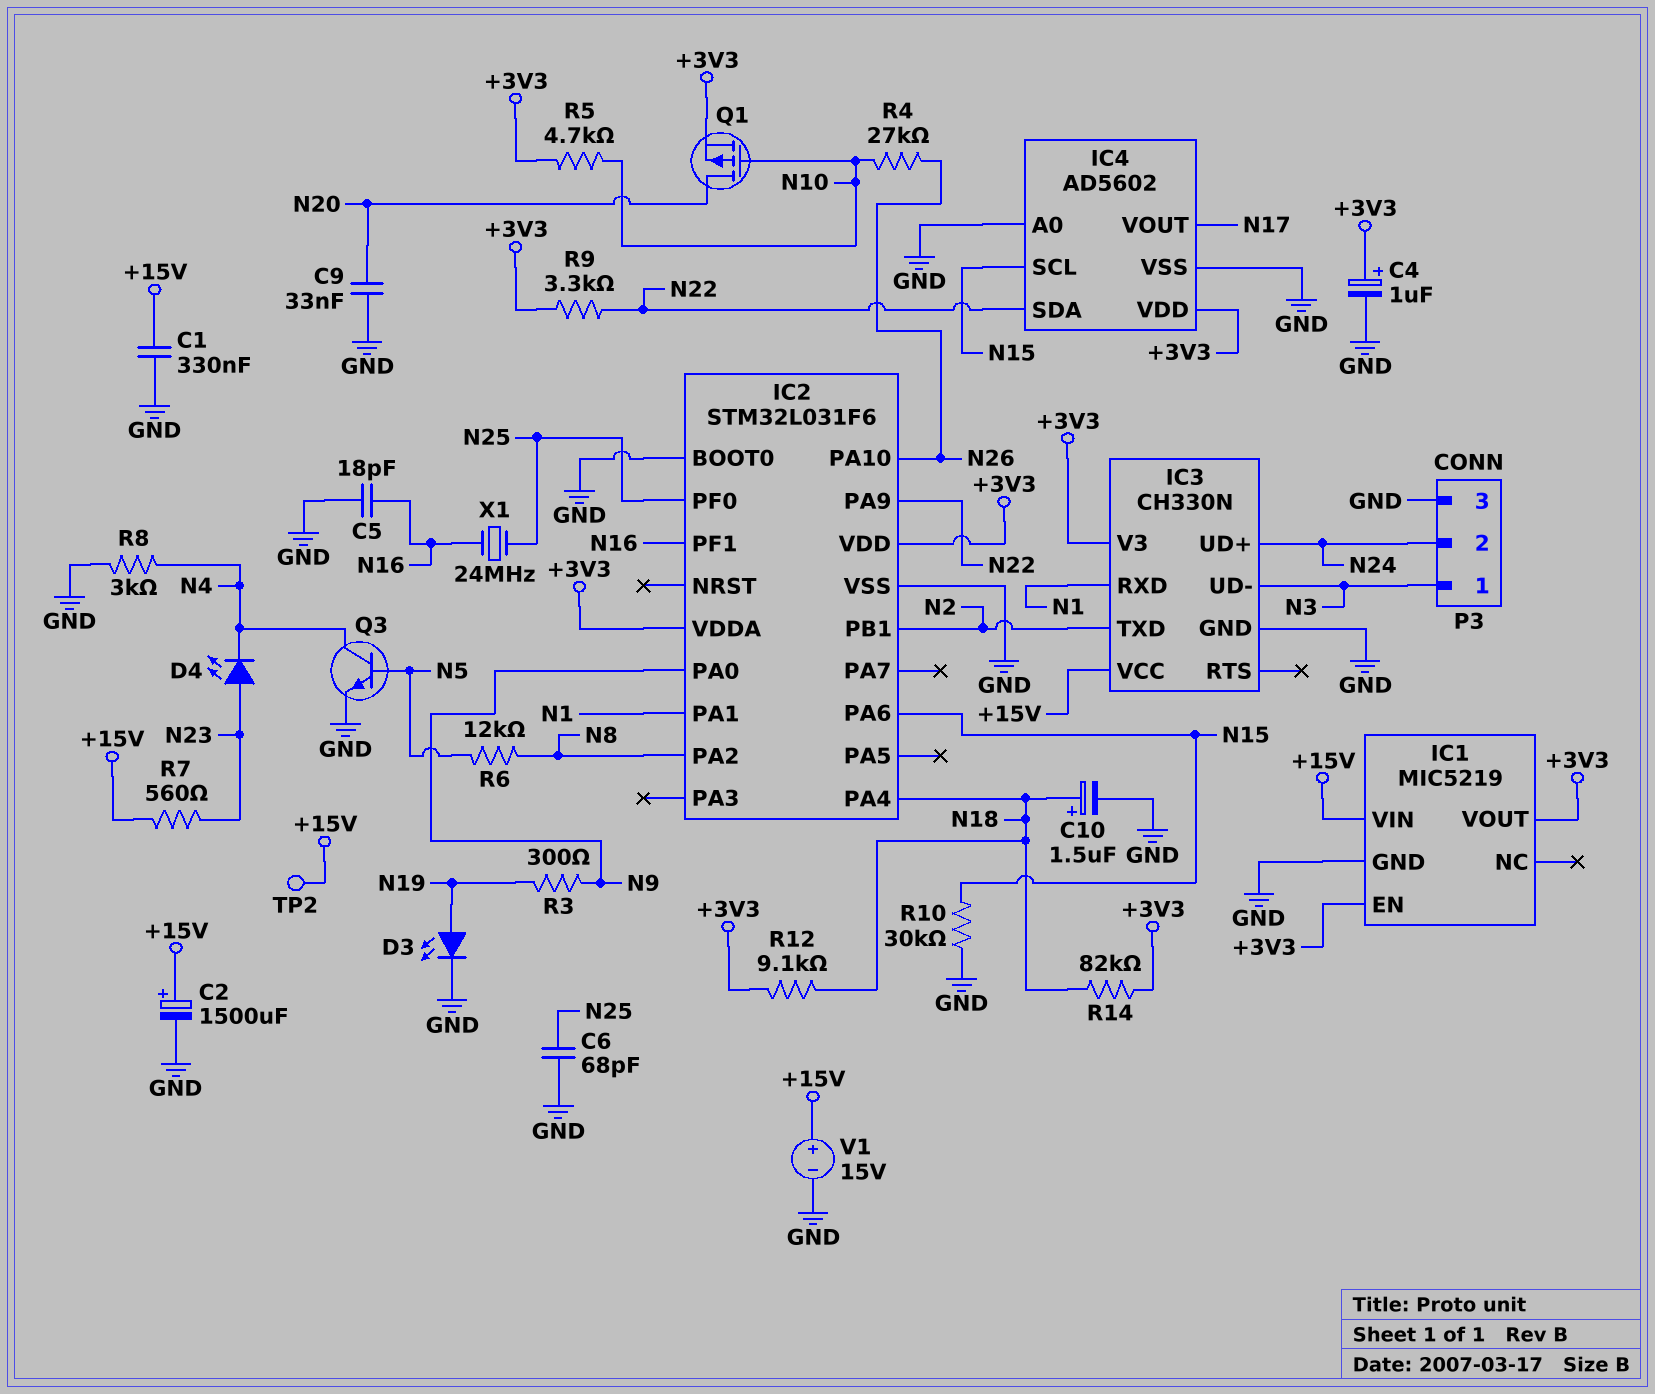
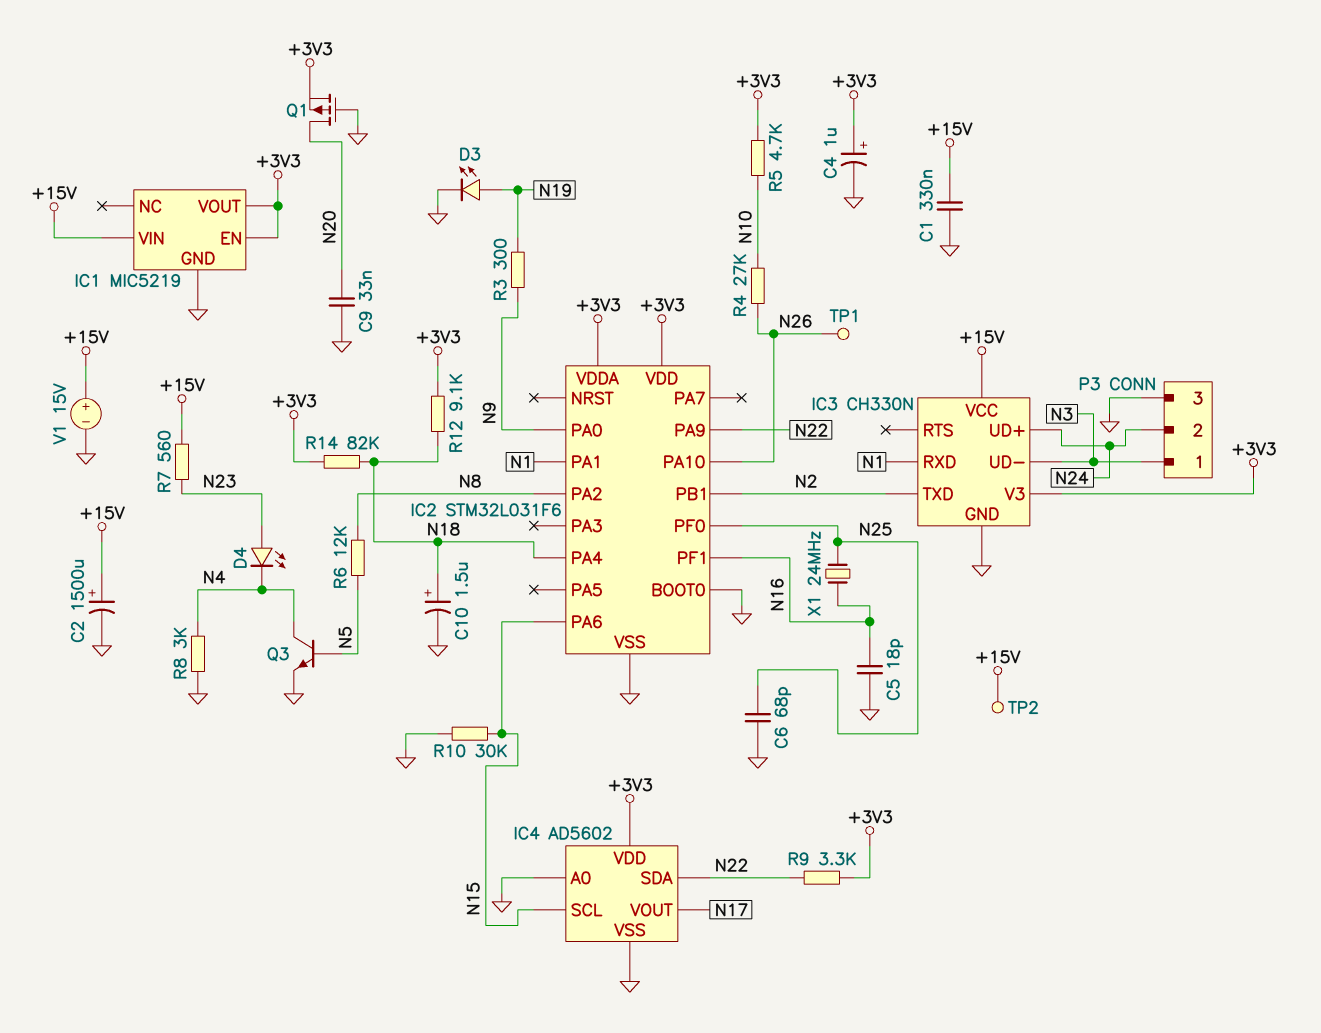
Q1: PMOS (G N10, D N20, S +3V3) -> PMOS (G GND, D N20, S +3V3)
TP1: none -> test point (N26)

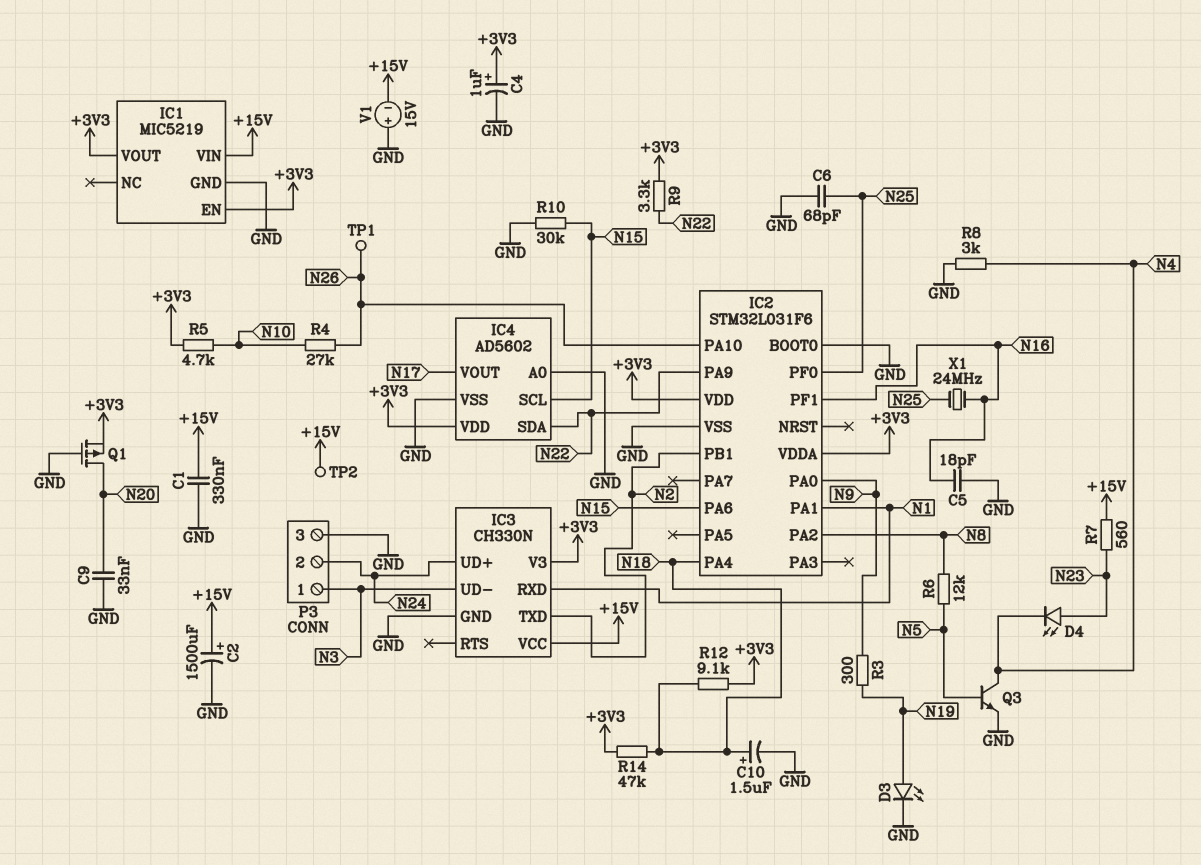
R14: 82k (+3V3, N18) -> 47k (+3V3, N18)
V1: 15V (plus +15V, minus GND) -> 15V (plus GND, minus +15V)

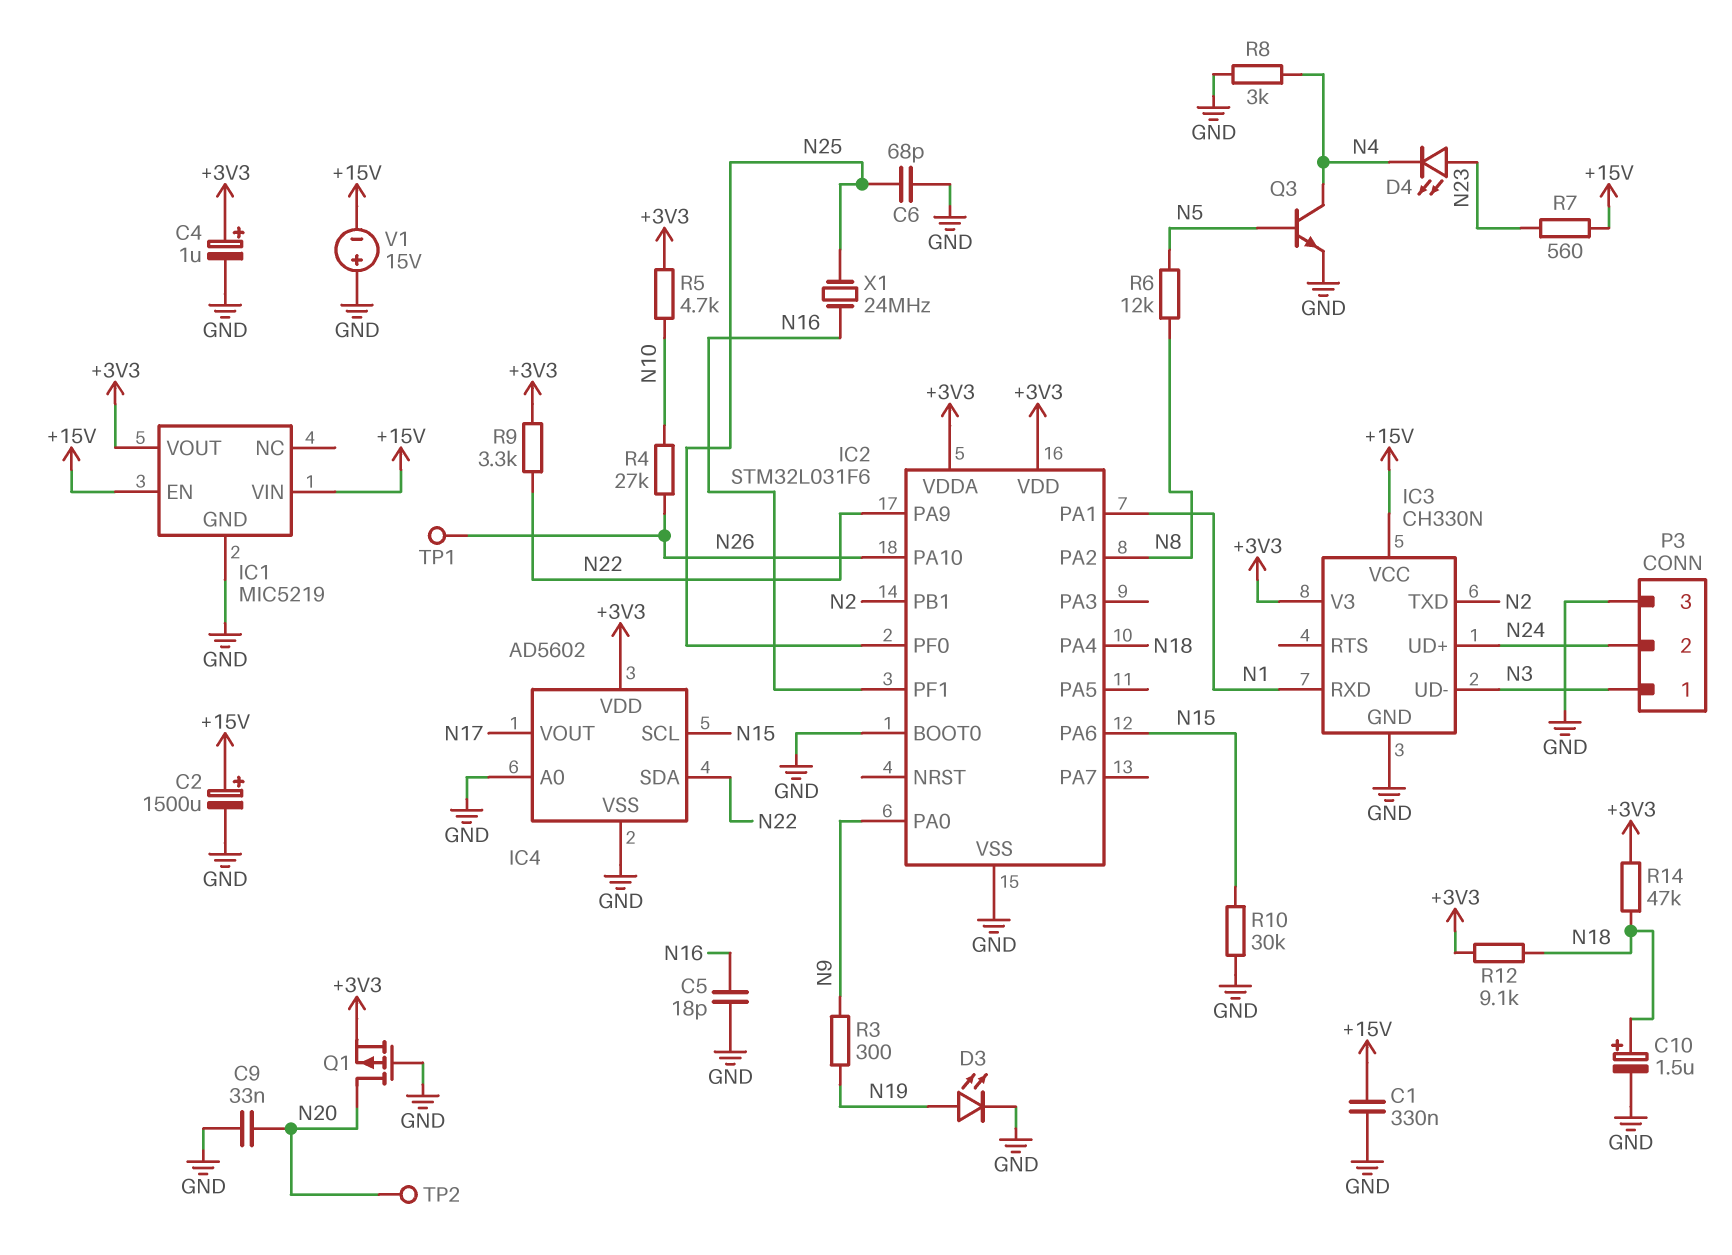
IC1 pin EN: +3V3 -> +15V
TP2: test point (+15V) -> test point (N20)

